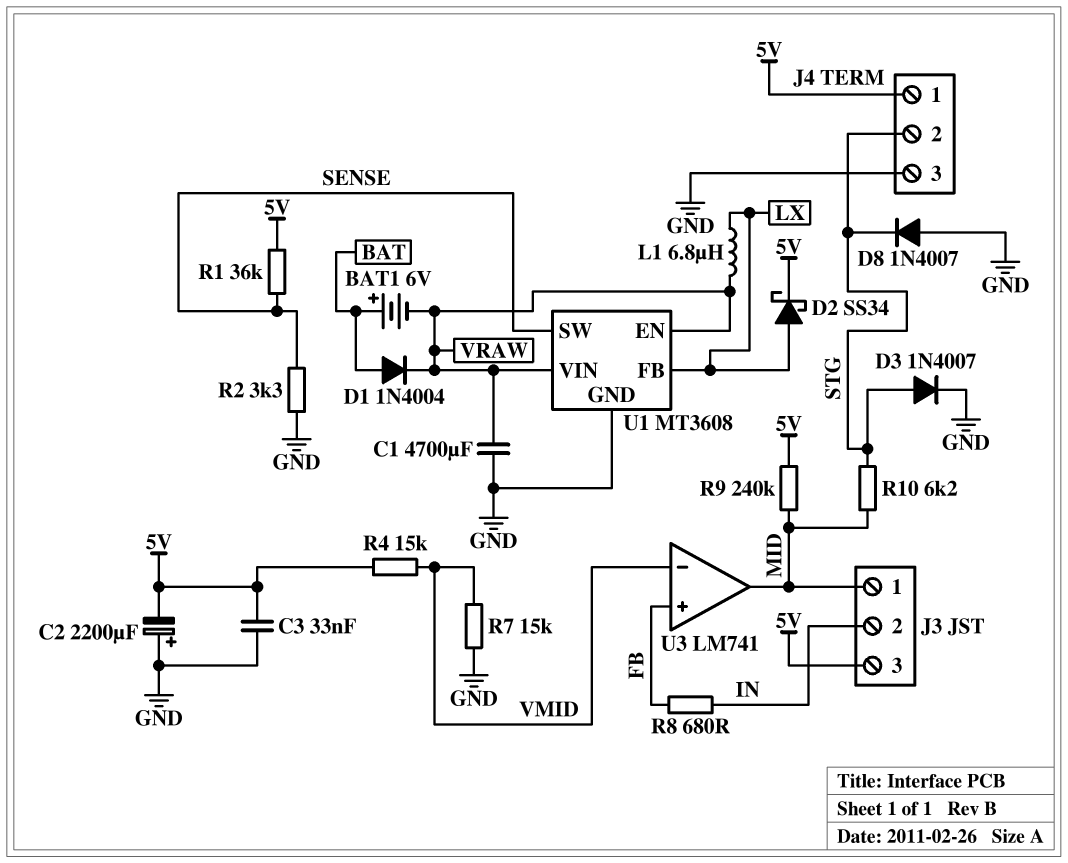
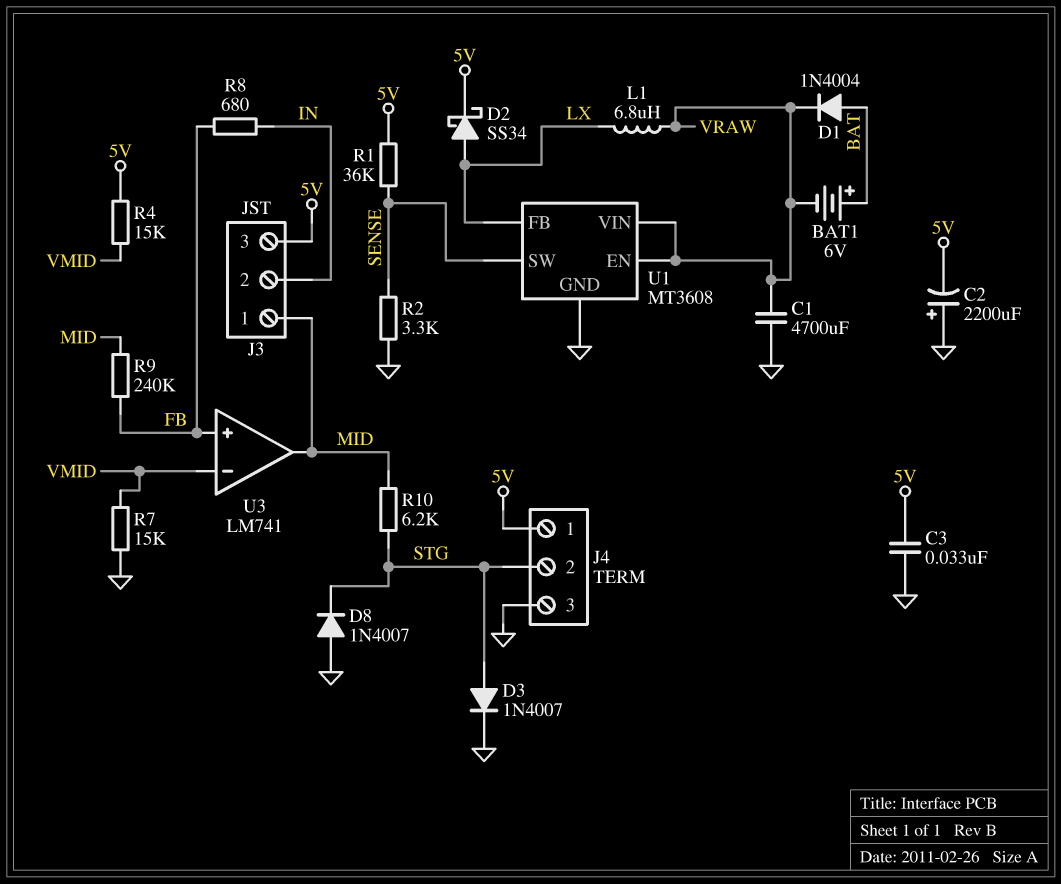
R9: 240k (5V, MID) -> 240k (FB, MID)

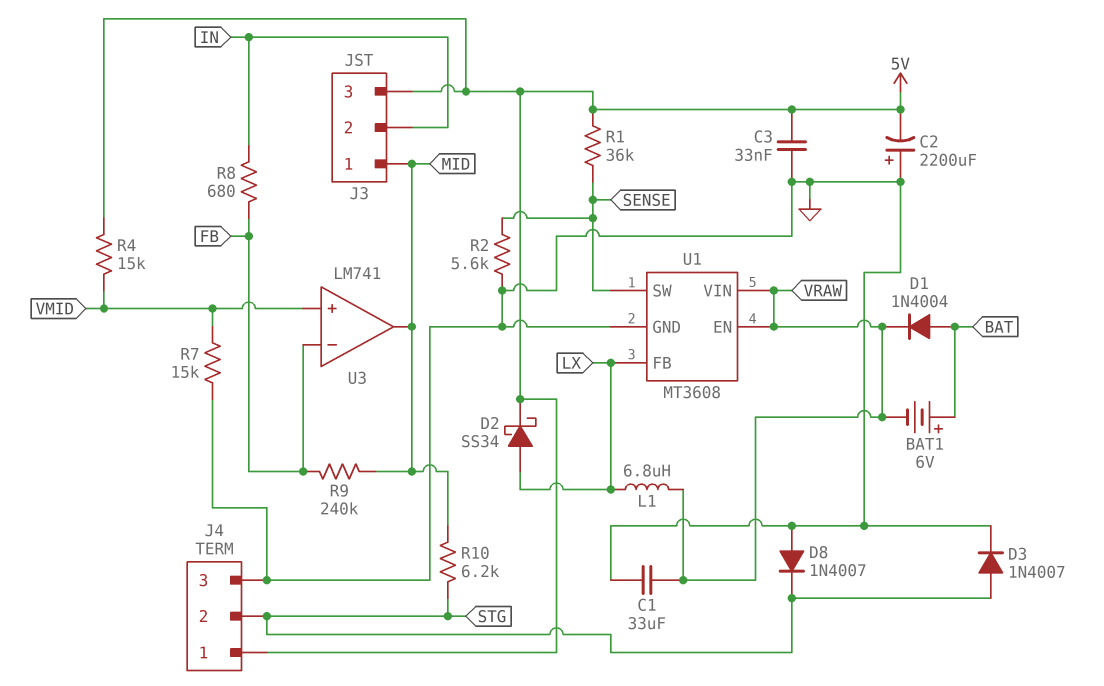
C1: 4700uF (GND, VRAW) -> 33uF (GND, VRAW)
R2: 3.3k (GND, SENSE) -> 5.6k (GND, SENSE)
U3 pin in+: FB -> VMID
U3 pin in-: VMID -> FB

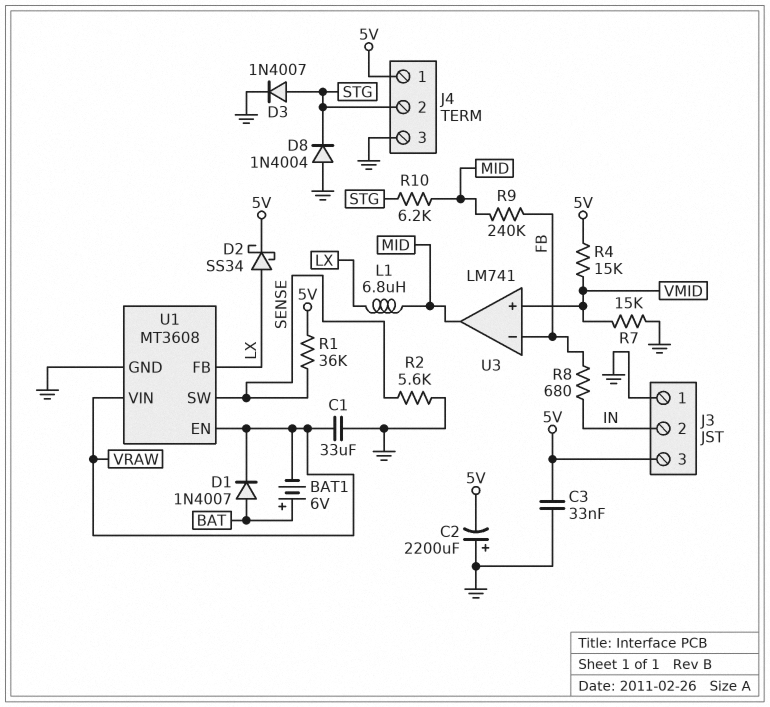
D1: diode 1N4004 (A BAT, K VRAW) -> diode 1N4007 (A BAT, K VRAW)
D8: diode 1N4007 (A GND, K STG) -> diode 1N4004 (A GND, K STG)
J3 pin 1: MID -> GND
L1: 6.8uH (LX, VRAW) -> 6.8uH (LX, MID)

